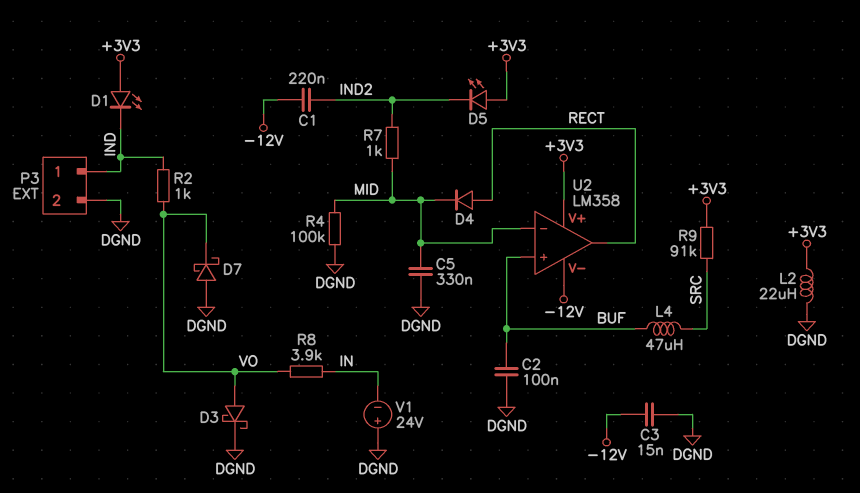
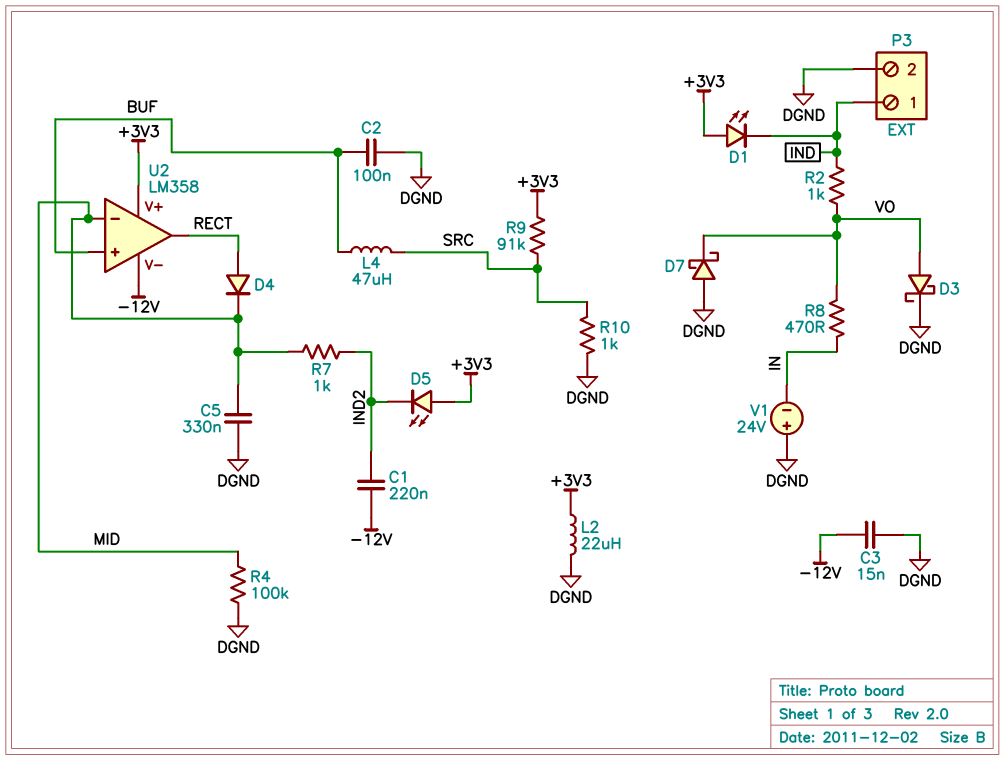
R8: 3.9k (IN, VO) -> 470 (IN, VO)
R10: none -> 1k (DGND, SRC)

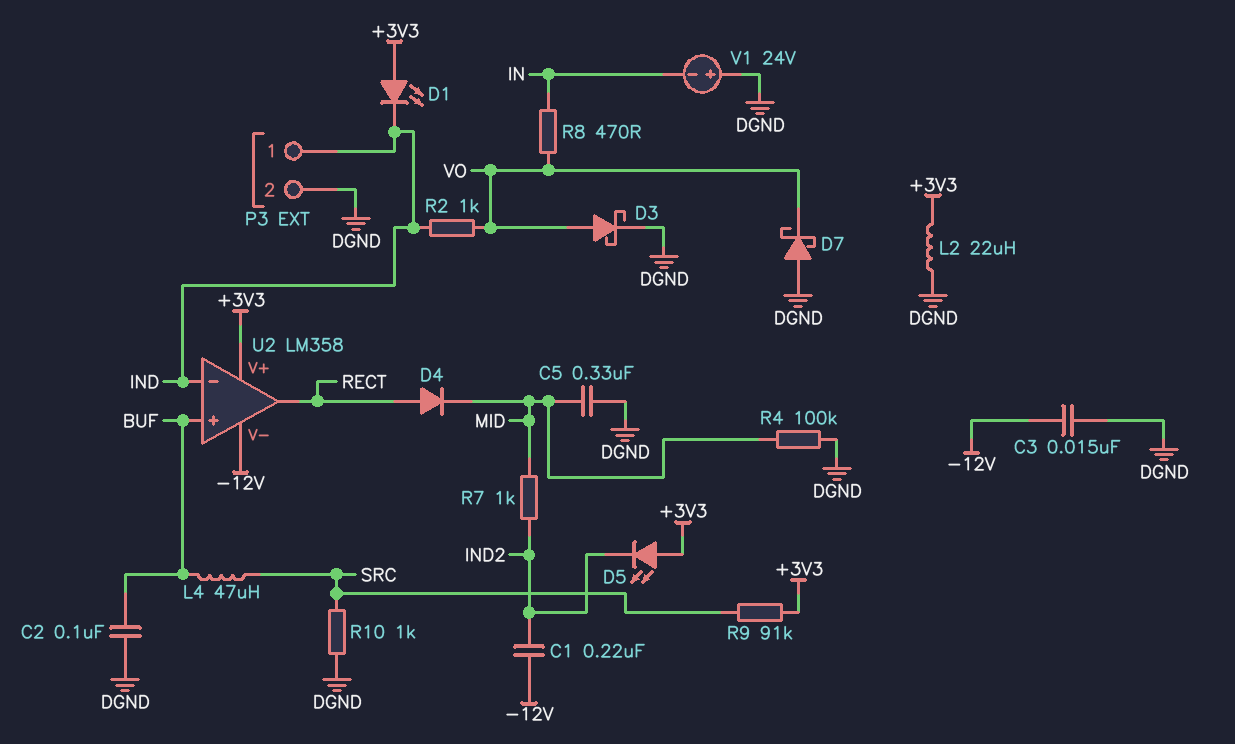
U2 pin in-: MID -> IND

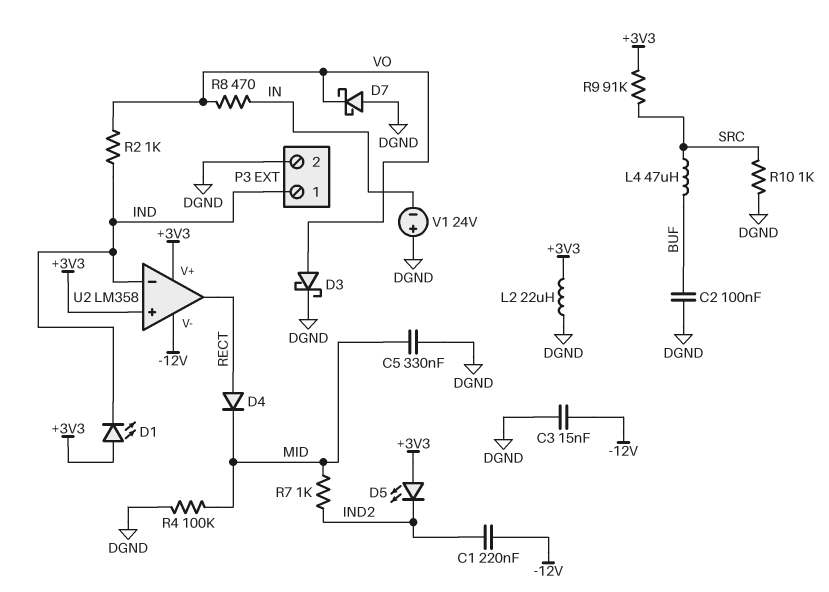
U2 pin in+: BUF -> +3V3

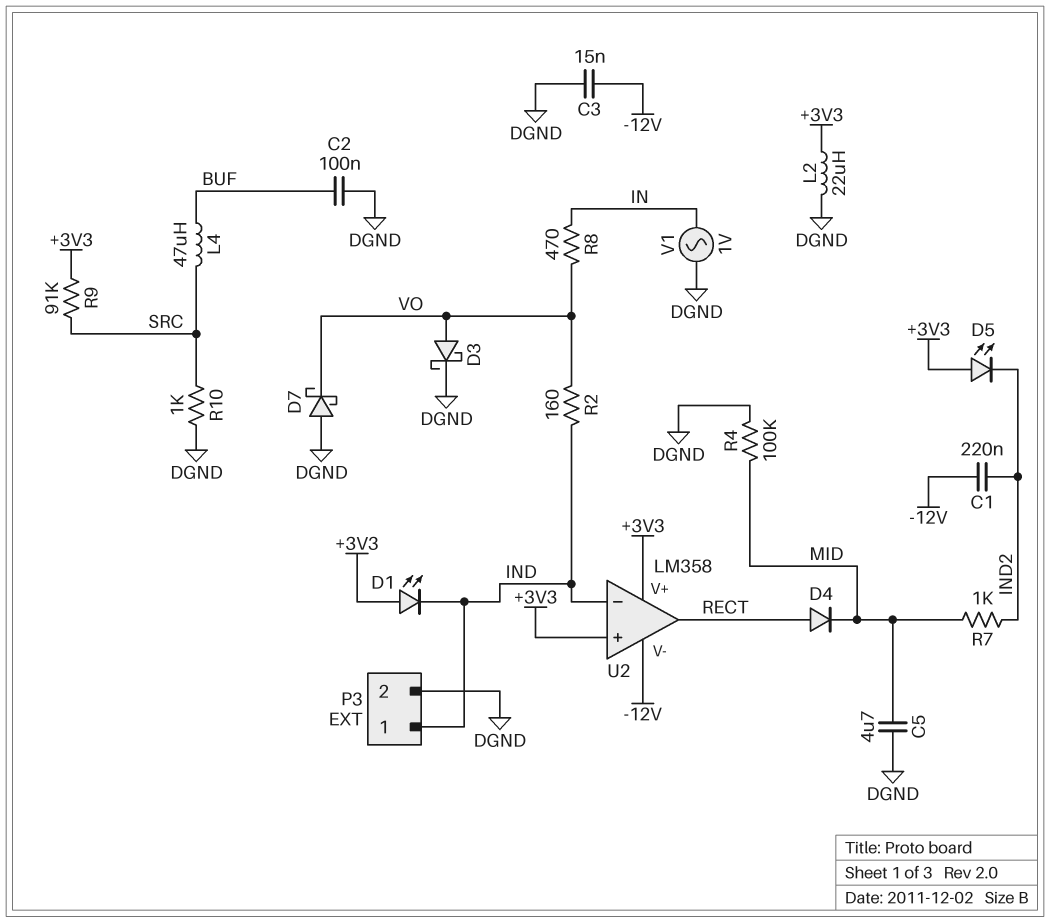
C5: 330nF (DGND, MID) -> 4.7uF (DGND, MID)
R2: 1k (IND, VO) -> 160 (IND, VO)
V1: 24V (plus DGND, minus IN) -> AC 1V (DGND, IN)

